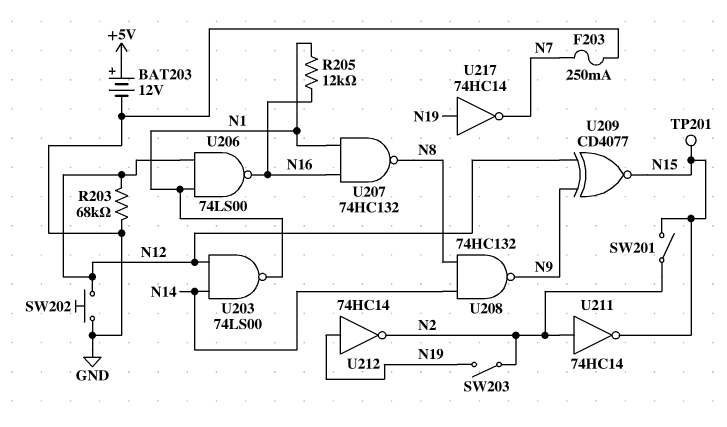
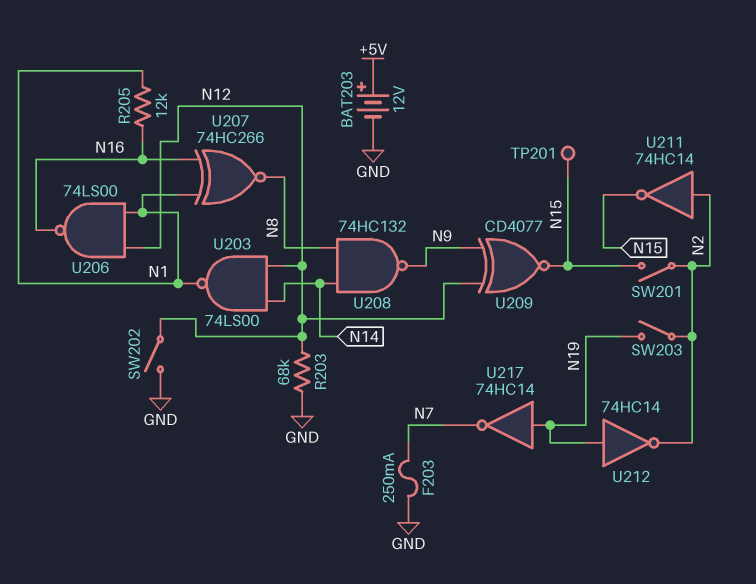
SW202: button (GND, N12) -> switch (GND, N12)
U207: NAND 74HC132 (in N1, in N16, out N8) -> XNOR 74HC266 (in N1, in N16, out N8)

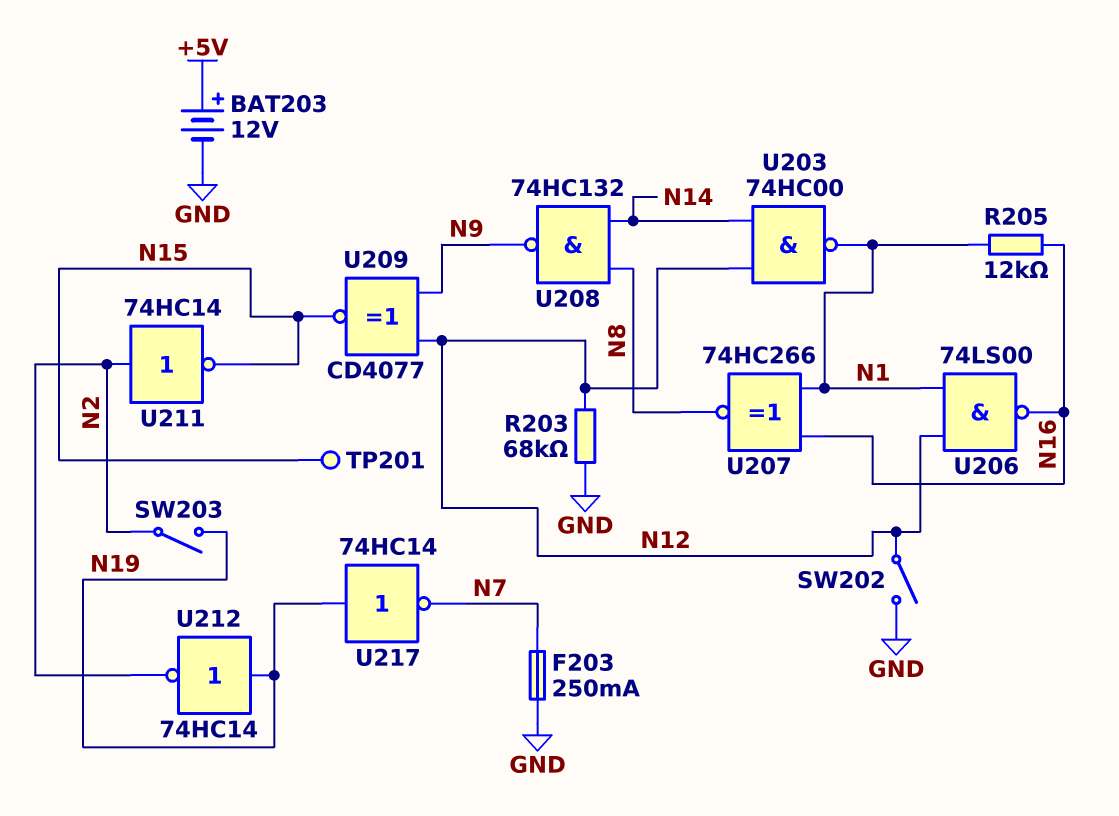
SW201: switch (N2, N15) -> none
U203: NAND 74LS00 (in N12, in N14, out N1) -> NAND 74HC00 (in N12, in N14, out N1)

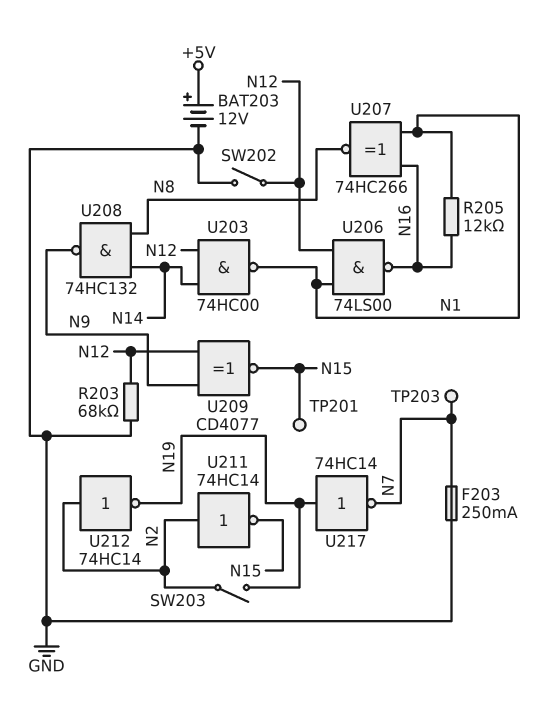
TP203: none -> test point (N7)
U212: NOT 74HC14 (in N19, out N2) -> NOT 74HC14 (in N2, out N19)

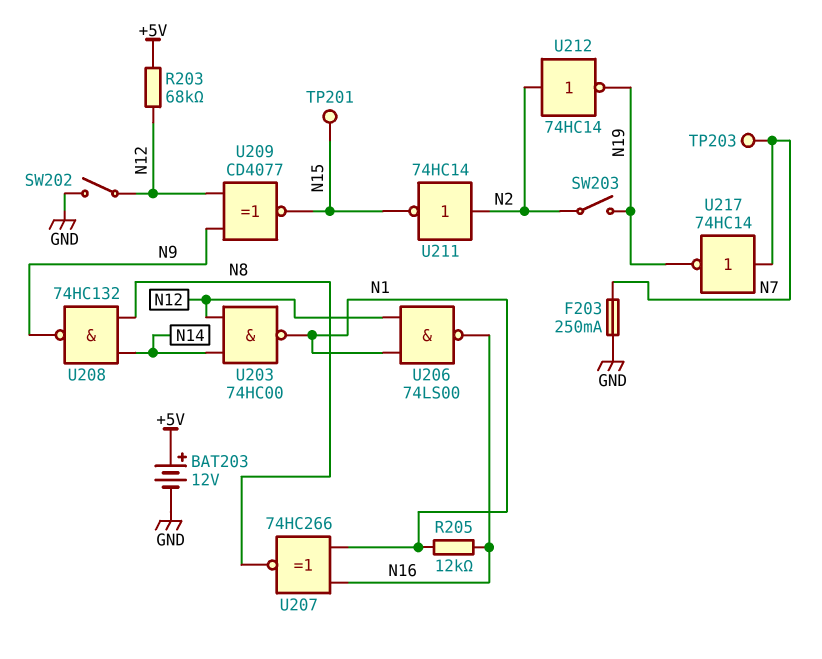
R203: 68k (GND, N12) -> 68k (+5V, N12)
U217: NOT 74HC14 (in N19, out N7) -> NOT 74HC14 (in N7, out N19)

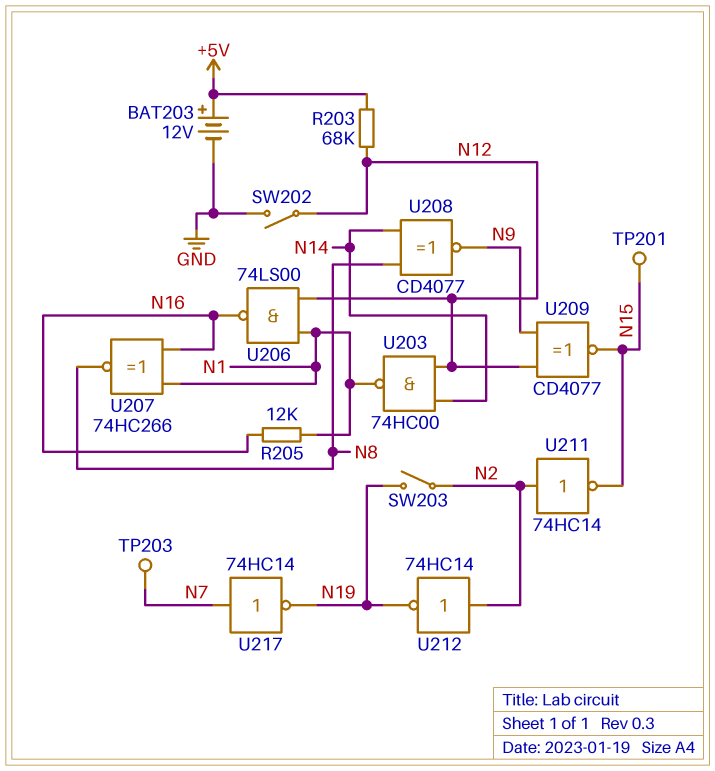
F203: 250mA (GND, N7) -> none
U208: NAND 74HC132 (in N8, in N14, out N9) -> XNOR CD4077 (in N8, in N14, out N9)

